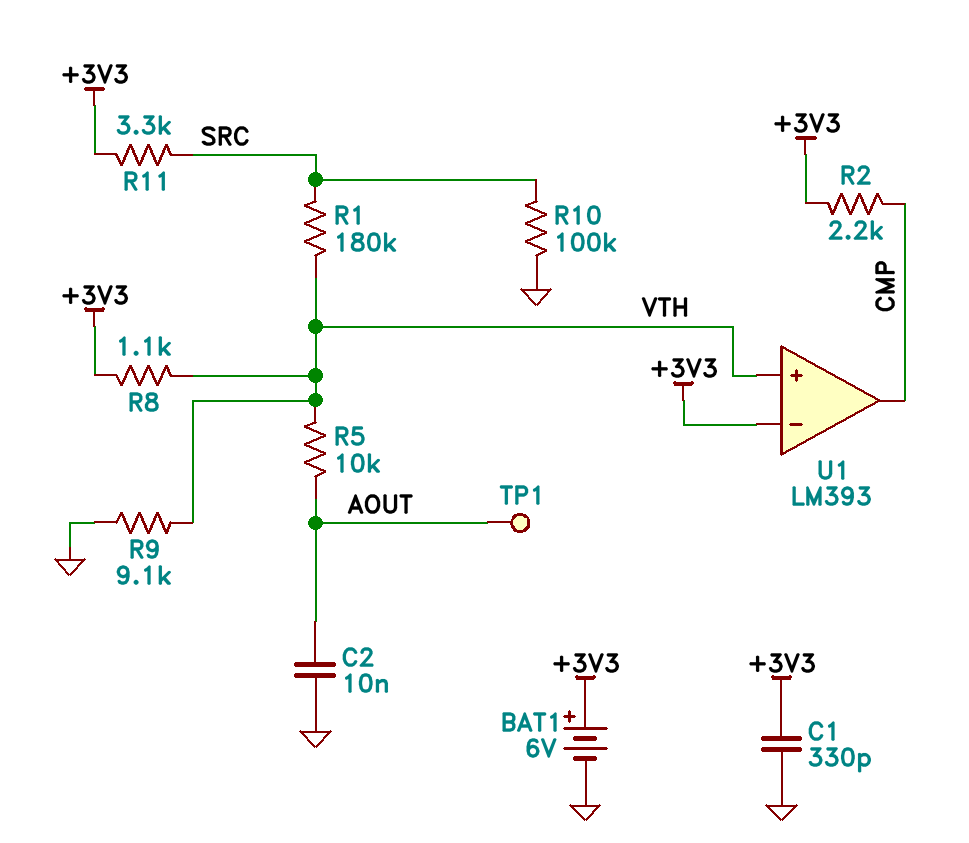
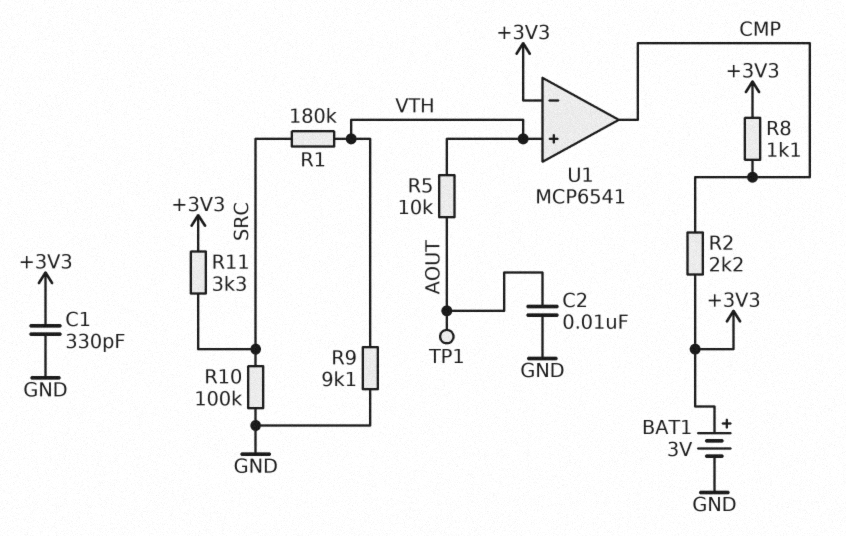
BAT1: 6V (plus +3V3, minus GND) -> 3V (plus +3V3, minus GND)
R8: 1.1k (+3V3, VTH) -> 1.1k (+3V3, CMP)
U1: LM393 -> MCP6541

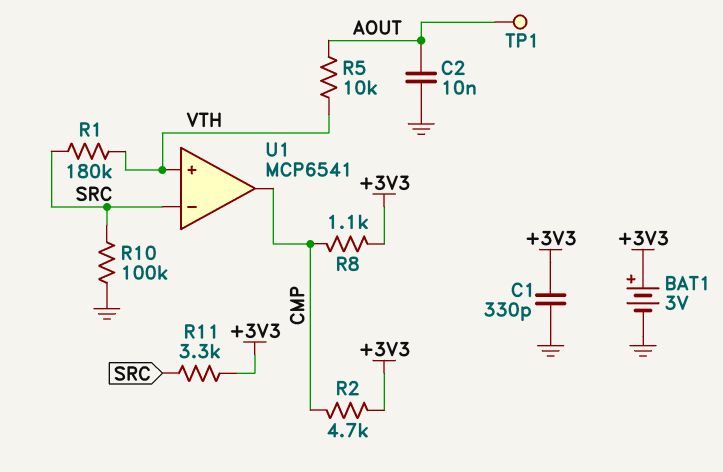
R2: 2.2k (+3V3, CMP) -> 4.7k (+3V3, CMP)
R9: 9.1k (GND, VTH) -> none
U1 pin in-: +3V3 -> SRC

